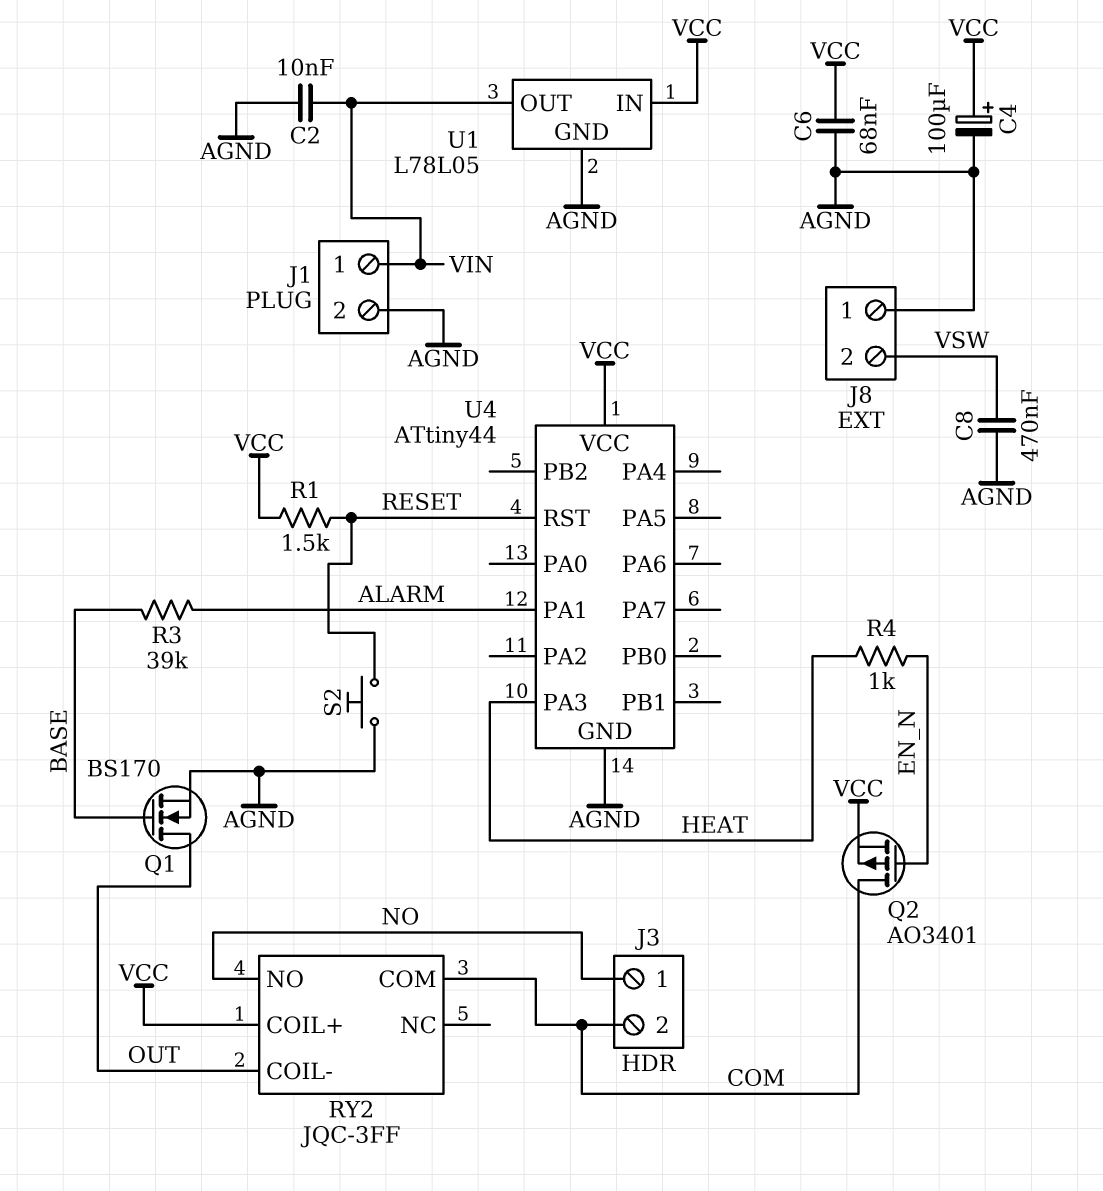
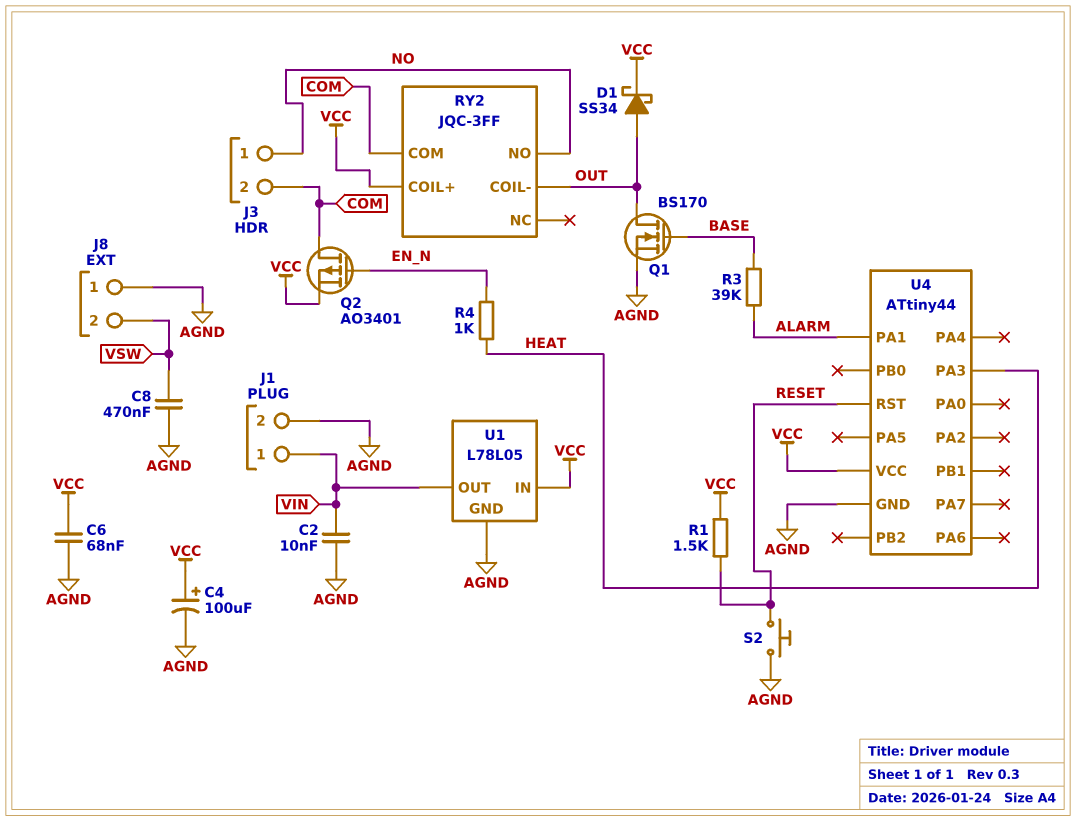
D1: none -> schottky SS34 (A OUT, K VCC)

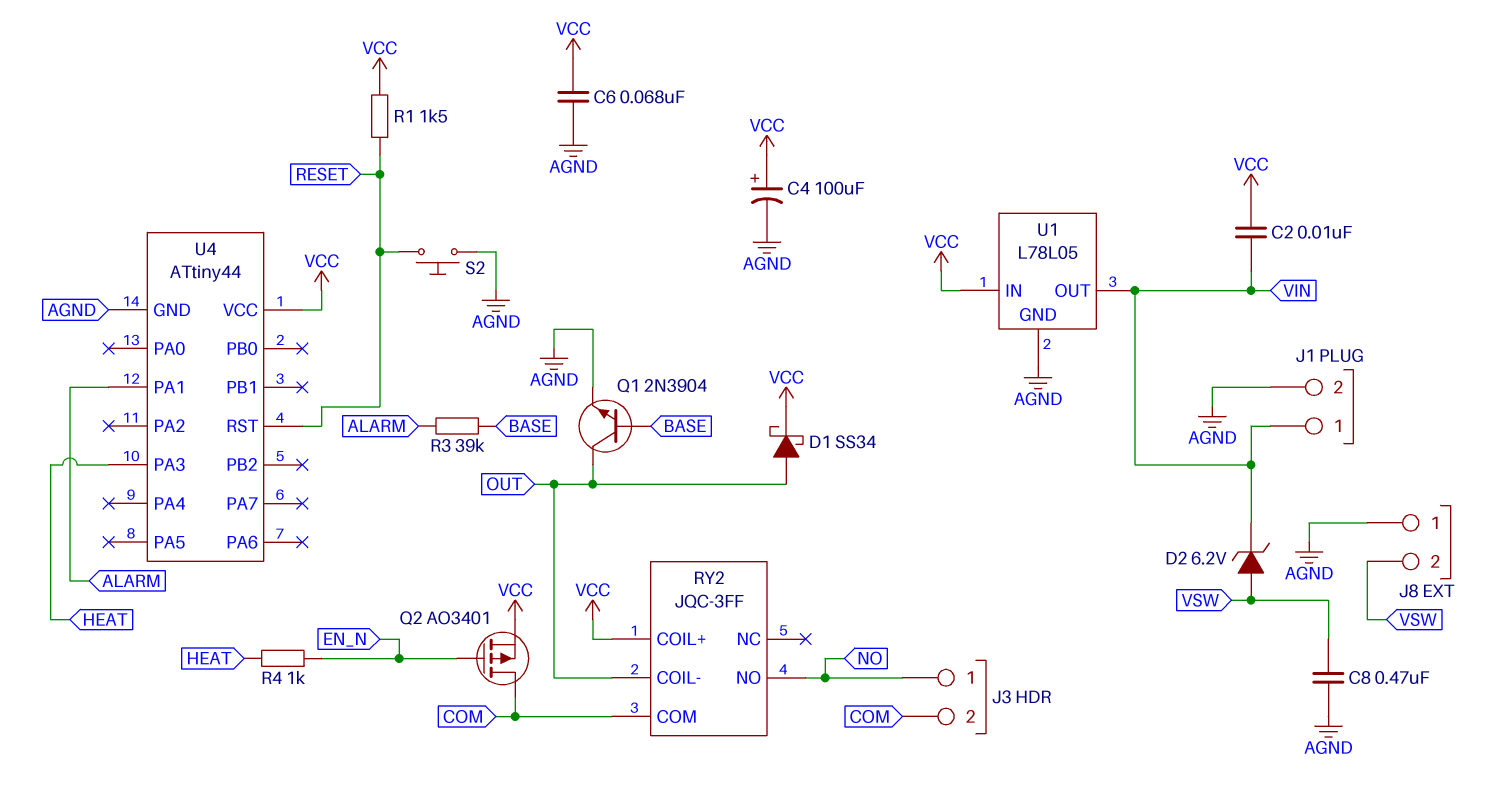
C2: 10nF (AGND, VIN) -> 10nF (VCC, VIN)
D2: none -> zener 6.2V (A VSW, K VIN)
Q1: NMOS BS170 (G BASE, D OUT, S AGND) -> NPN 2N3904 (B BASE, C OUT, E AGND)

